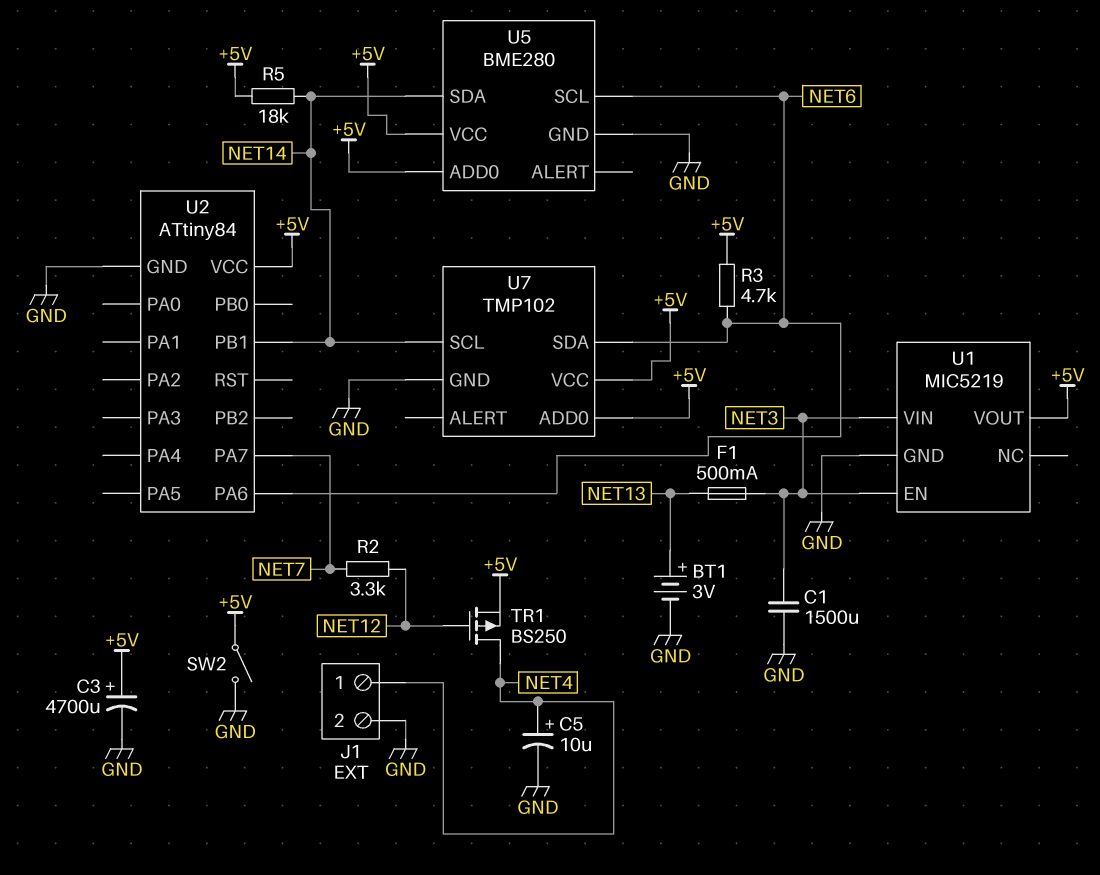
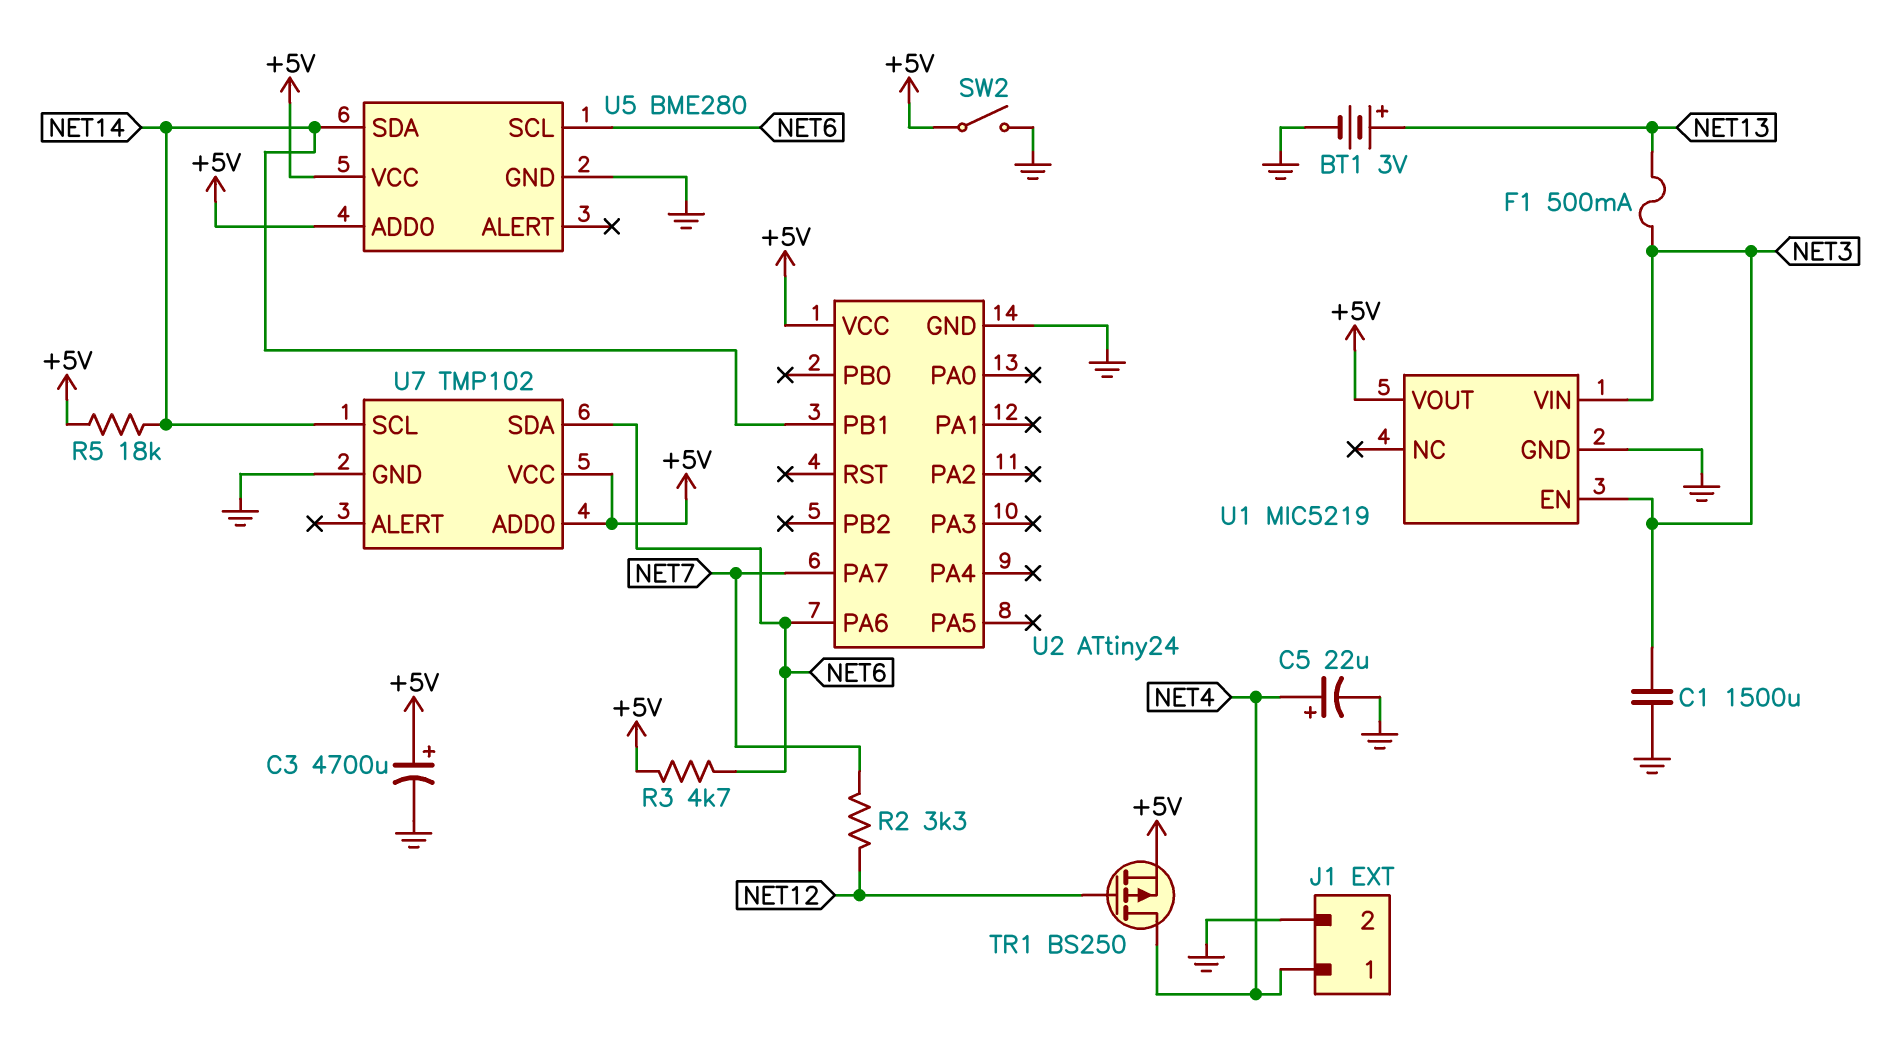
C5: 10uF (plus NET4, minus GND) -> 22uF (plus NET4, minus GND)
U2: ATtiny84 -> ATtiny24

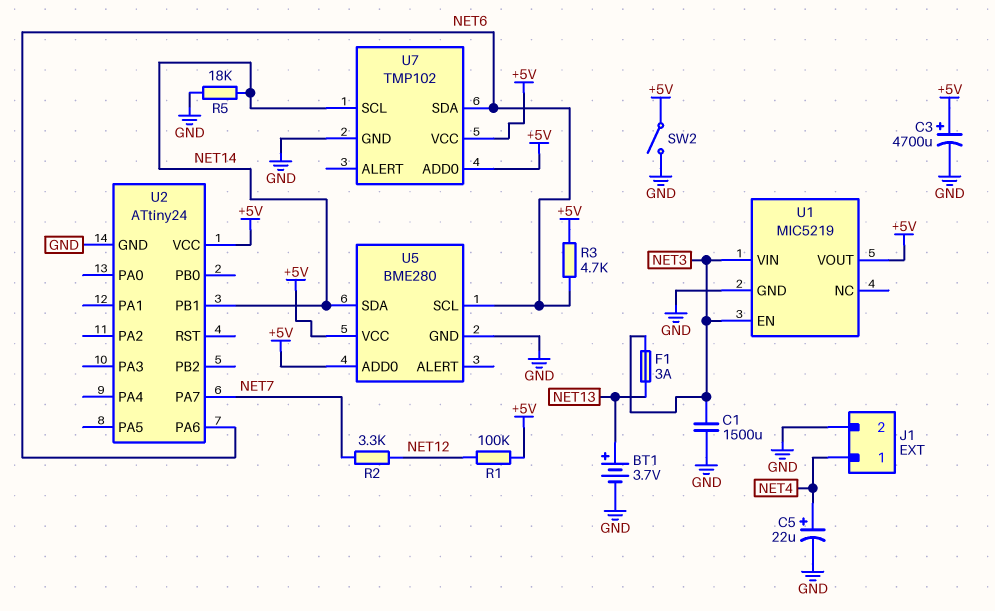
BT1: 3V (plus NET13, minus GND) -> 3.7V (plus NET13, minus GND)
F1: 500mA (NET3, NET13) -> 3A (NET3, NET13)
R1: none -> 100k (+5V, NET12)
R5: 18k (+5V, NET14) -> 18k (GND, NET14)
TR1: PMOS BS250 (G NET12, D NET4, S +5V) -> none

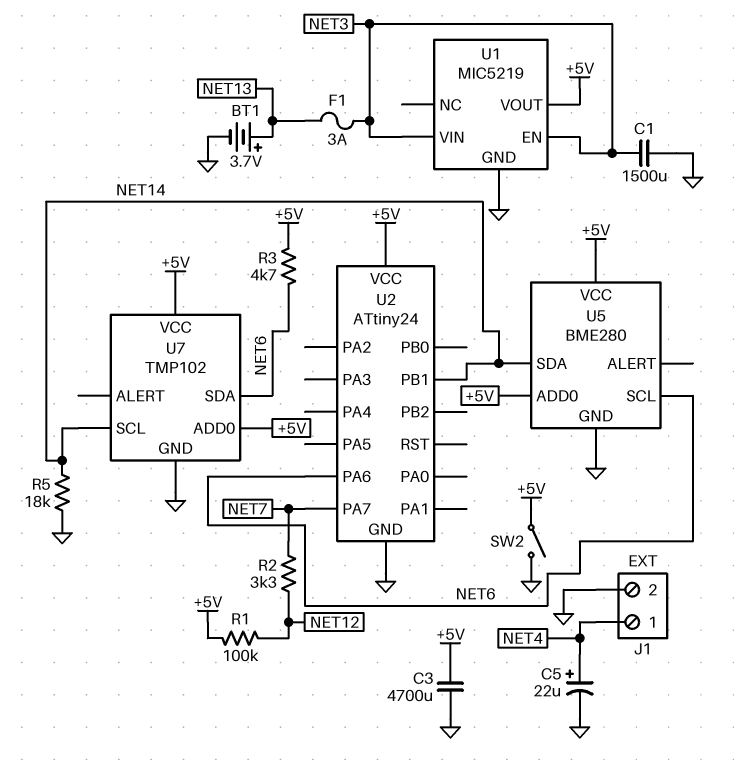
C3: 4700uF (plus +5V, minus GND) -> 4700uF (+5V, GND)

